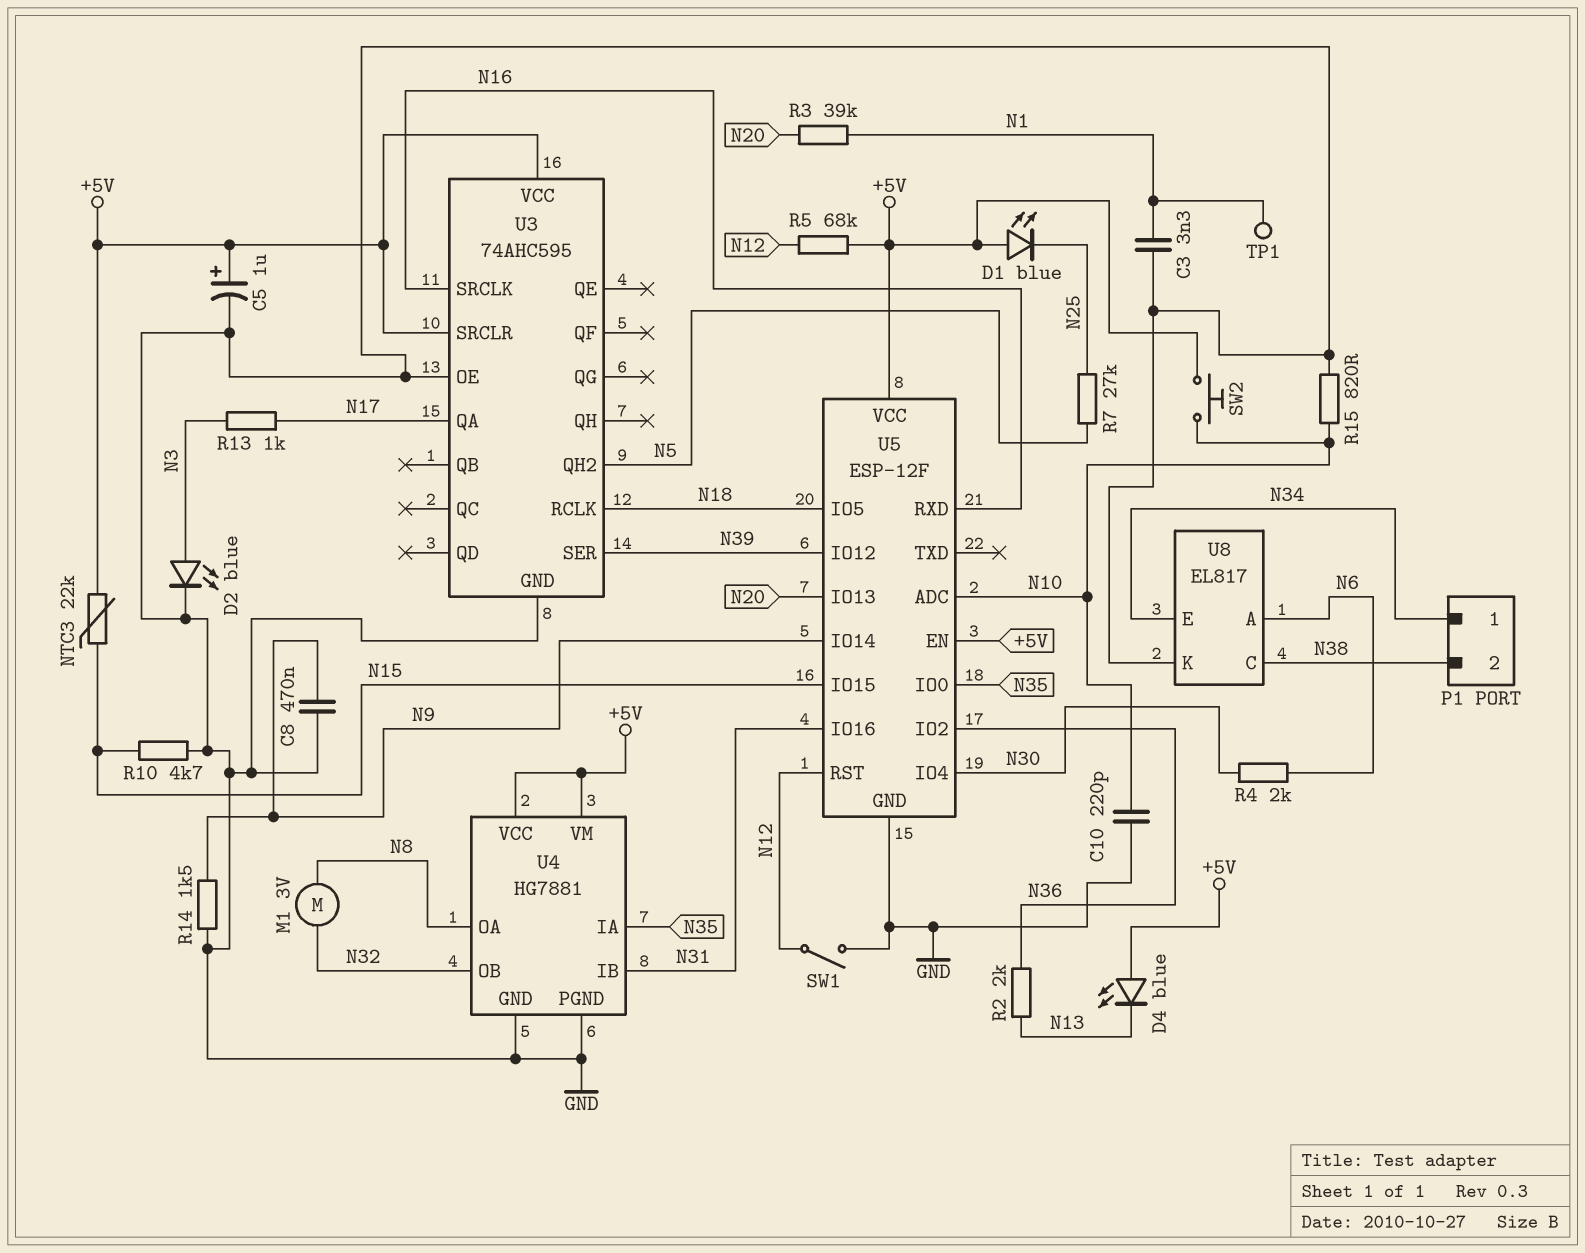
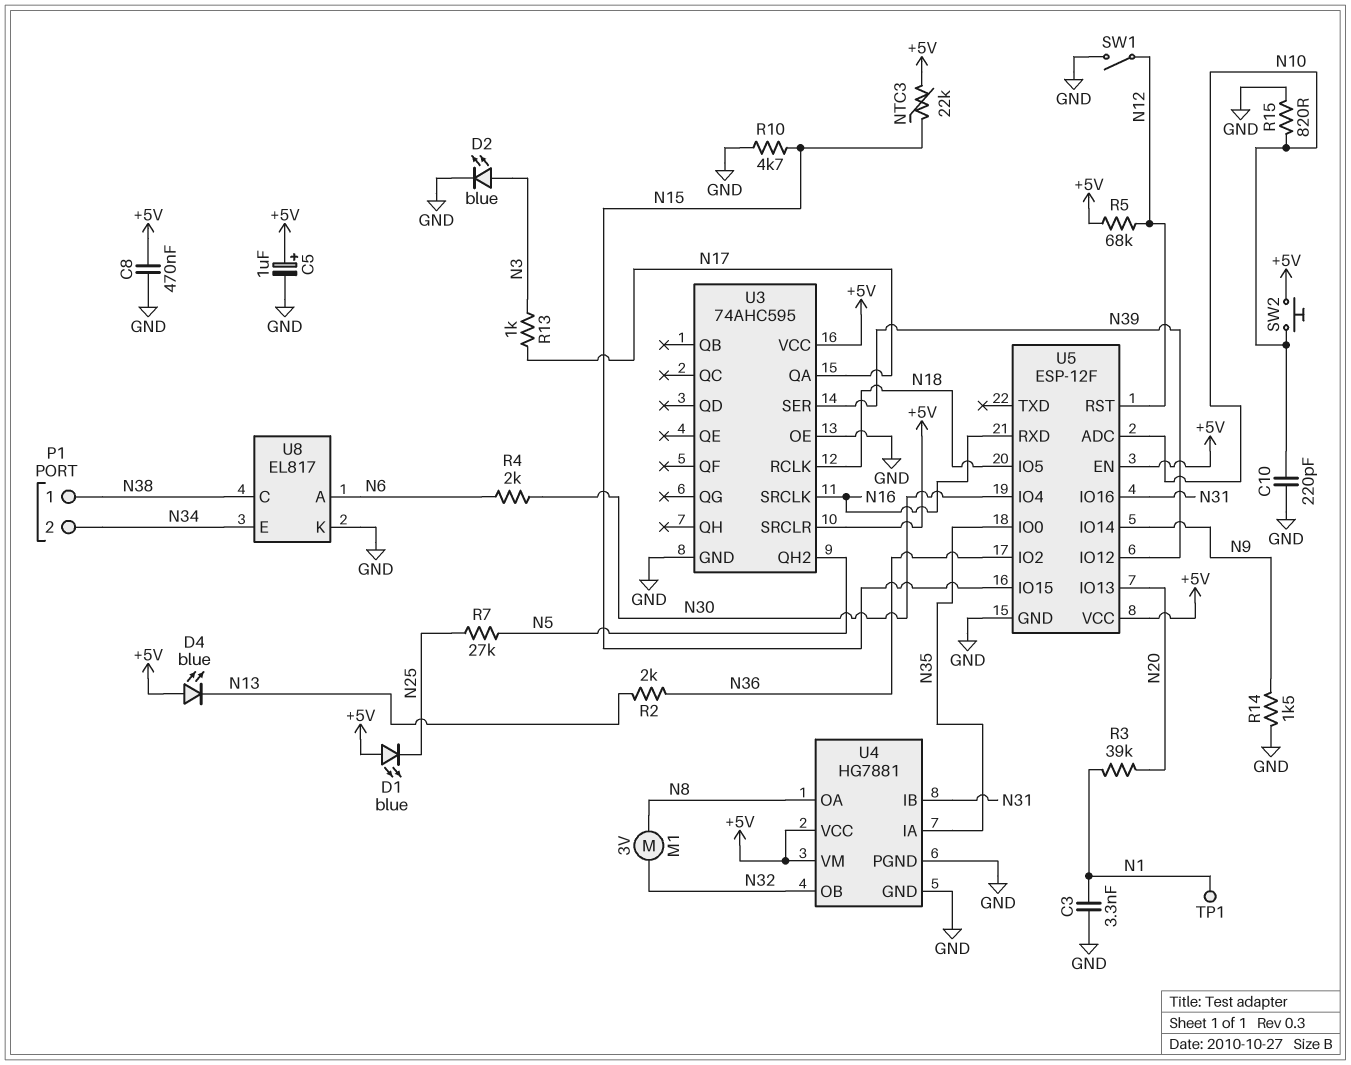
C8: 470nF (GND, N9) -> 470nF (+5V, GND)
P1 pin 1: N34 -> N38
P1 pin 2: N38 -> N34

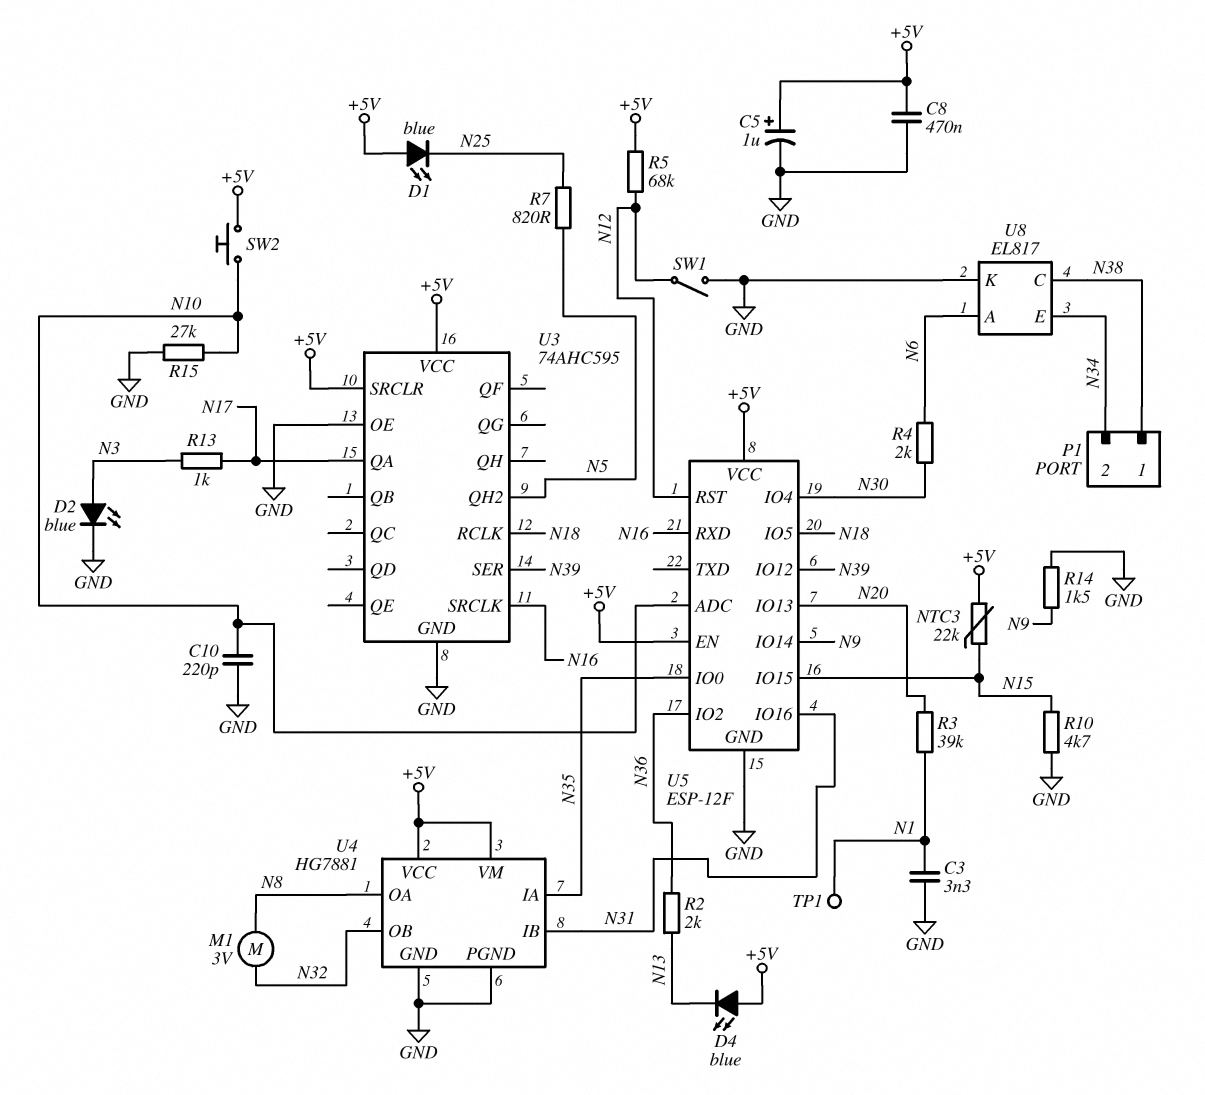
R7: 27k (N5, N25) -> 820 (N5, N25)
R15: 820 (GND, N10) -> 27k (GND, N10)

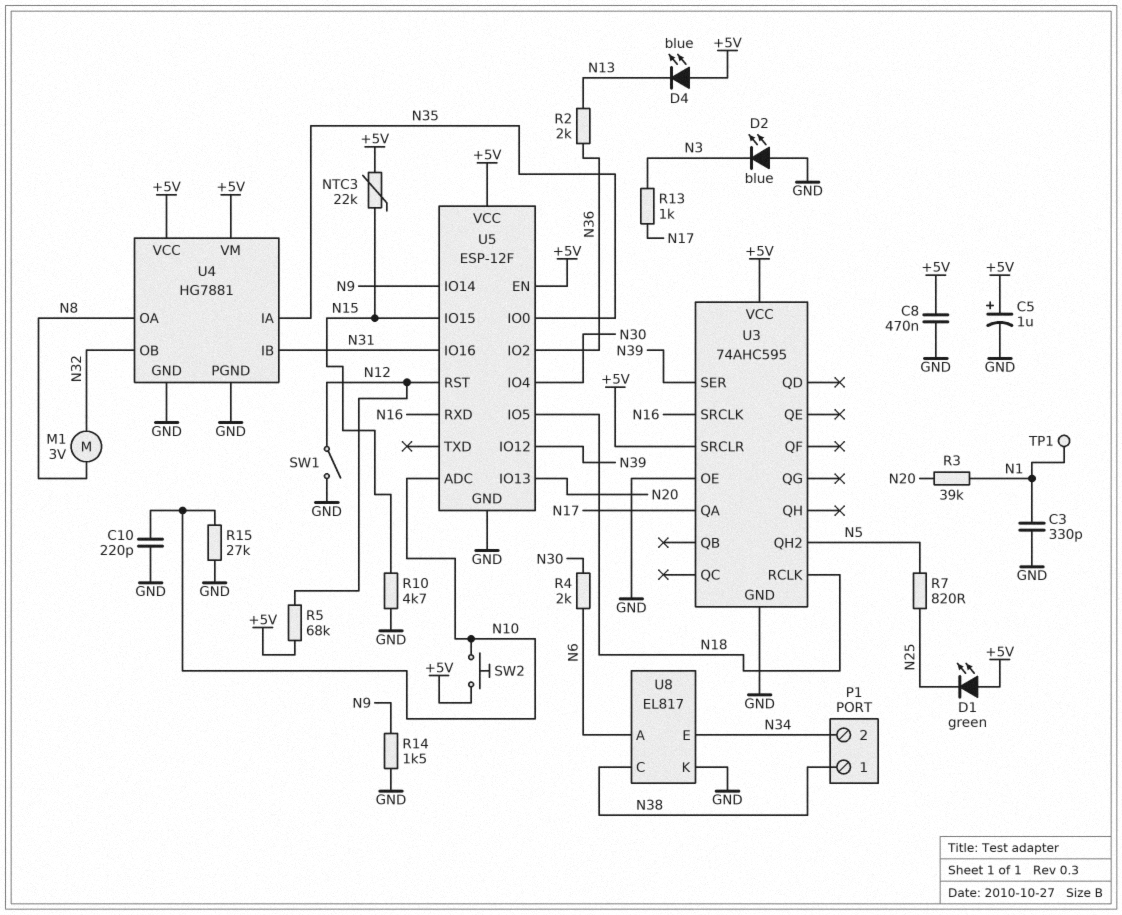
C3: 3.3nF (GND, N1) -> 330pF (GND, N1)
D1: LED blue (A +5V, K N25) -> LED green (A +5V, K N25)
D2: LED blue (A N3, K GND) -> LED blue (A GND, K N3)

